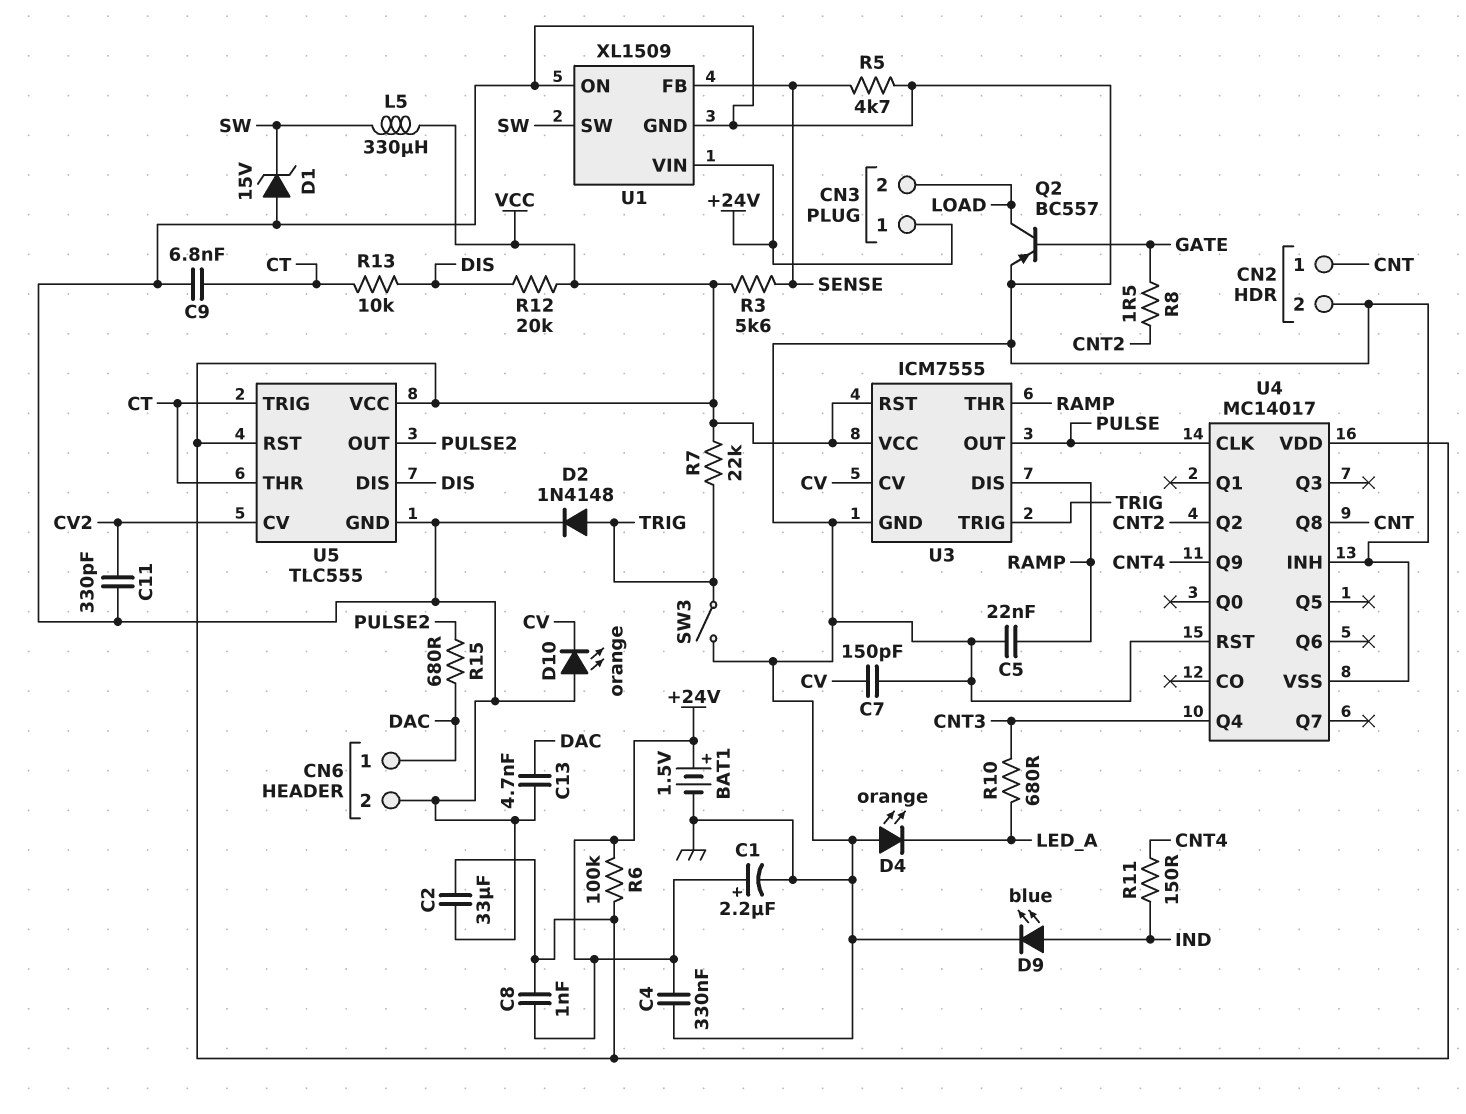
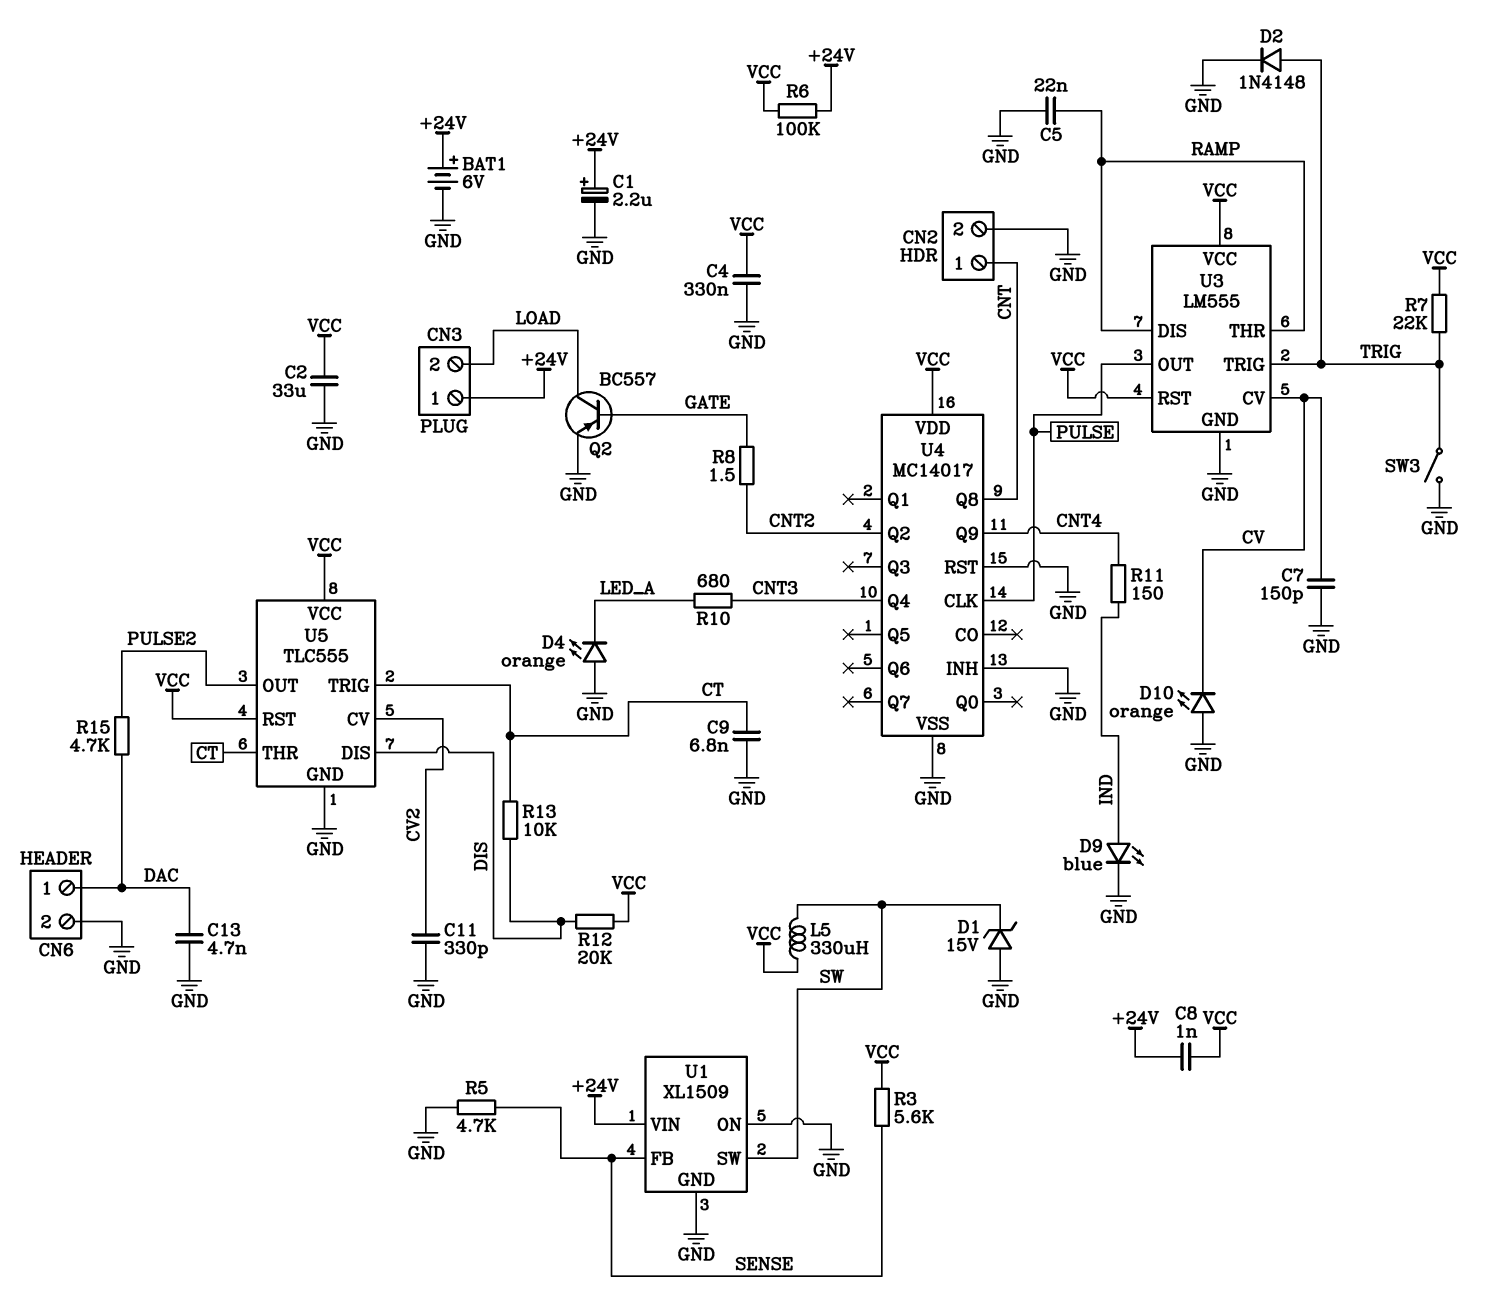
BAT1: 1.5V (plus +24V, minus GND) -> 6V (plus +24V, minus GND)
C4: 330nF (+24V, GND) -> 330nF (GND, VCC)
R15: 680 (DAC, PULSE2) -> 4.7k (DAC, PULSE2)
U3: ICM7555 -> LM555

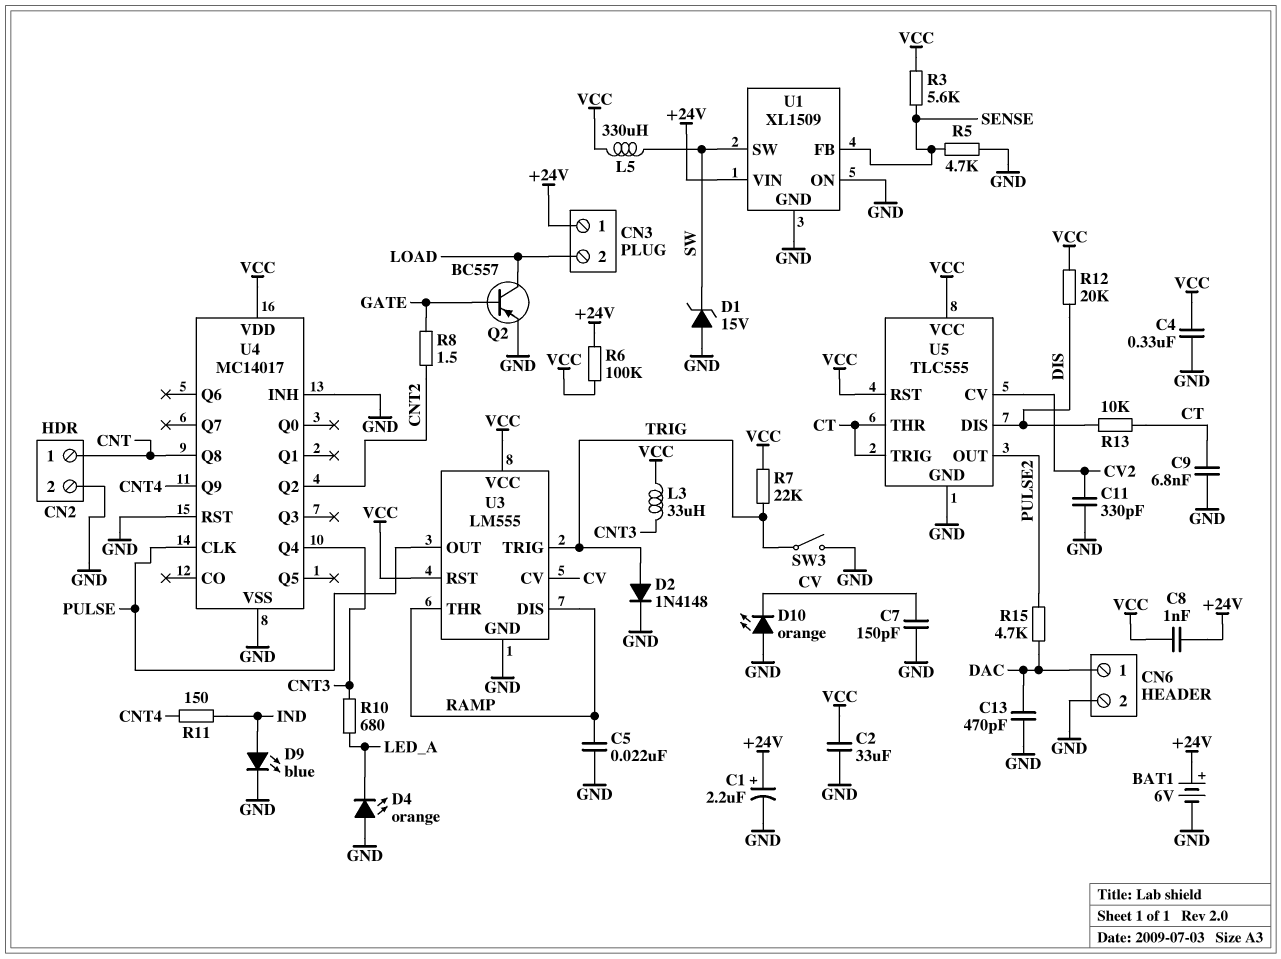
C13: 4.7nF (DAC, GND) -> 470pF (DAC, GND)
L3: none -> 33uH (CNT3, VCC)

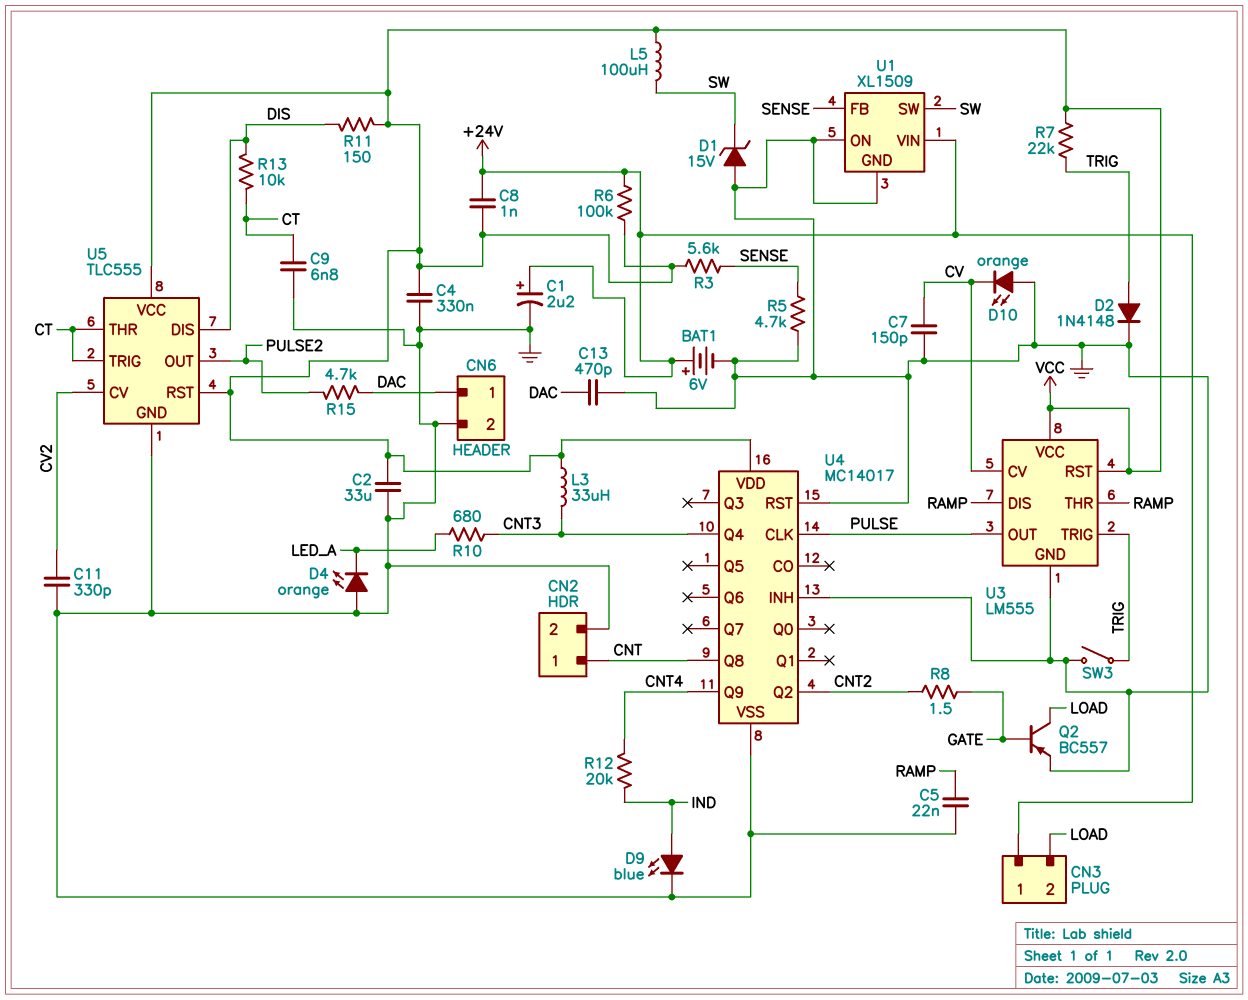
L5: 330uH (SW, VCC) -> 100uH (SW, VCC)
R11: 150 (CNT4, IND) -> 150 (DIS, VCC)
R12: 20k (DIS, VCC) -> 20k (CNT4, IND)

